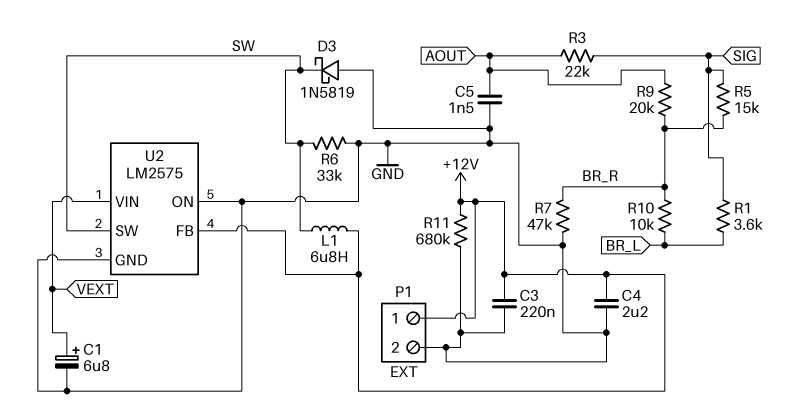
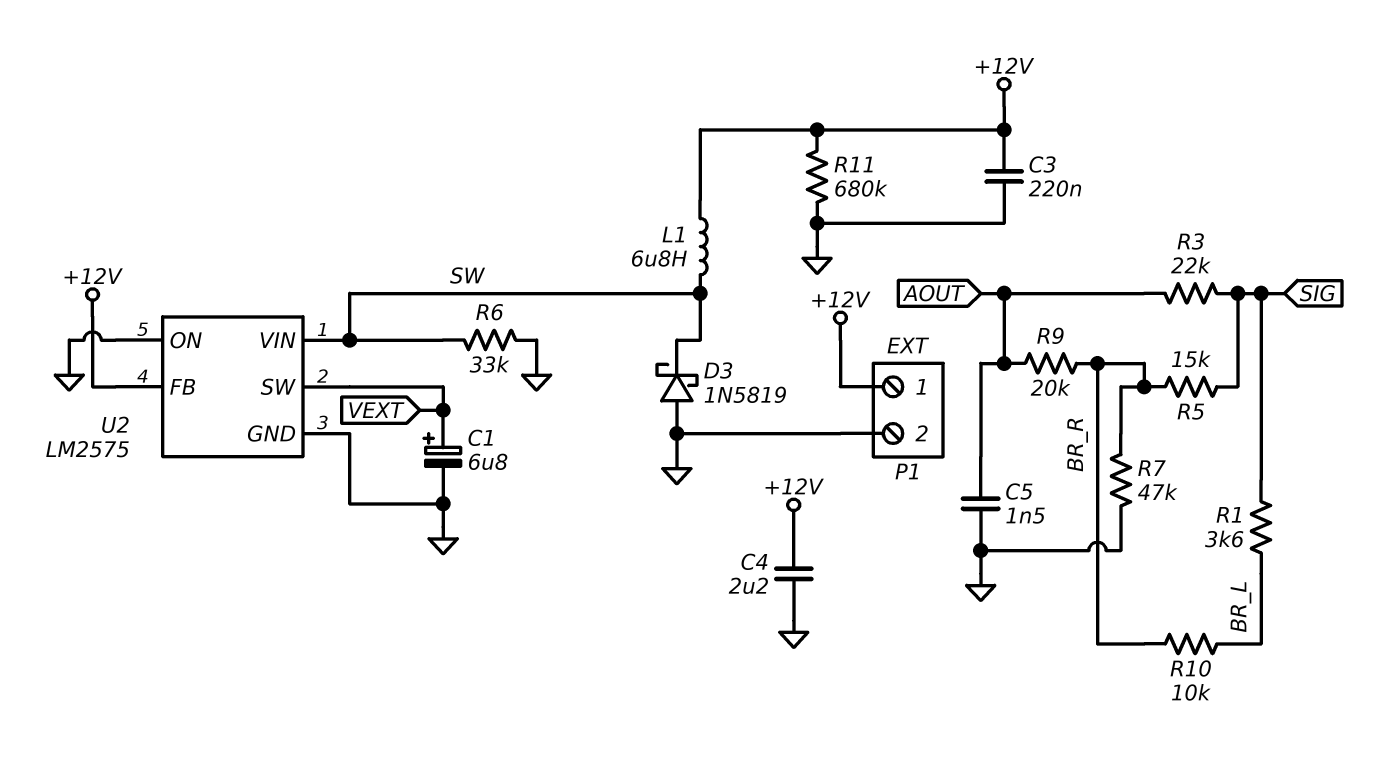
U2 pin SW: SW -> VEXT
U2 pin VIN: VEXT -> SW

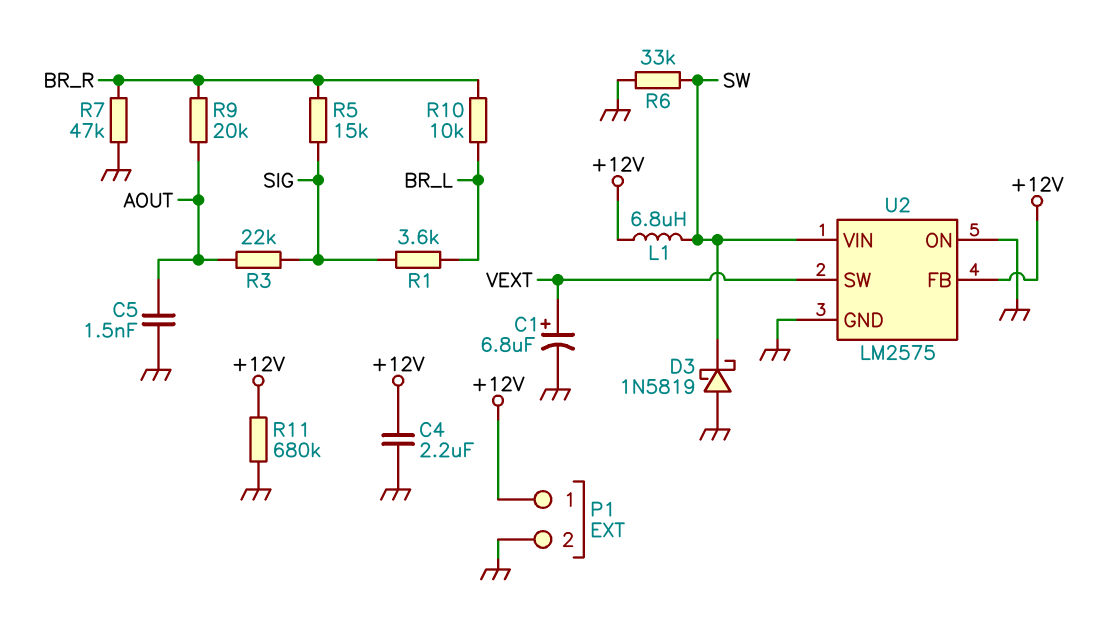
C3: 220nF (+12V, GND) -> none

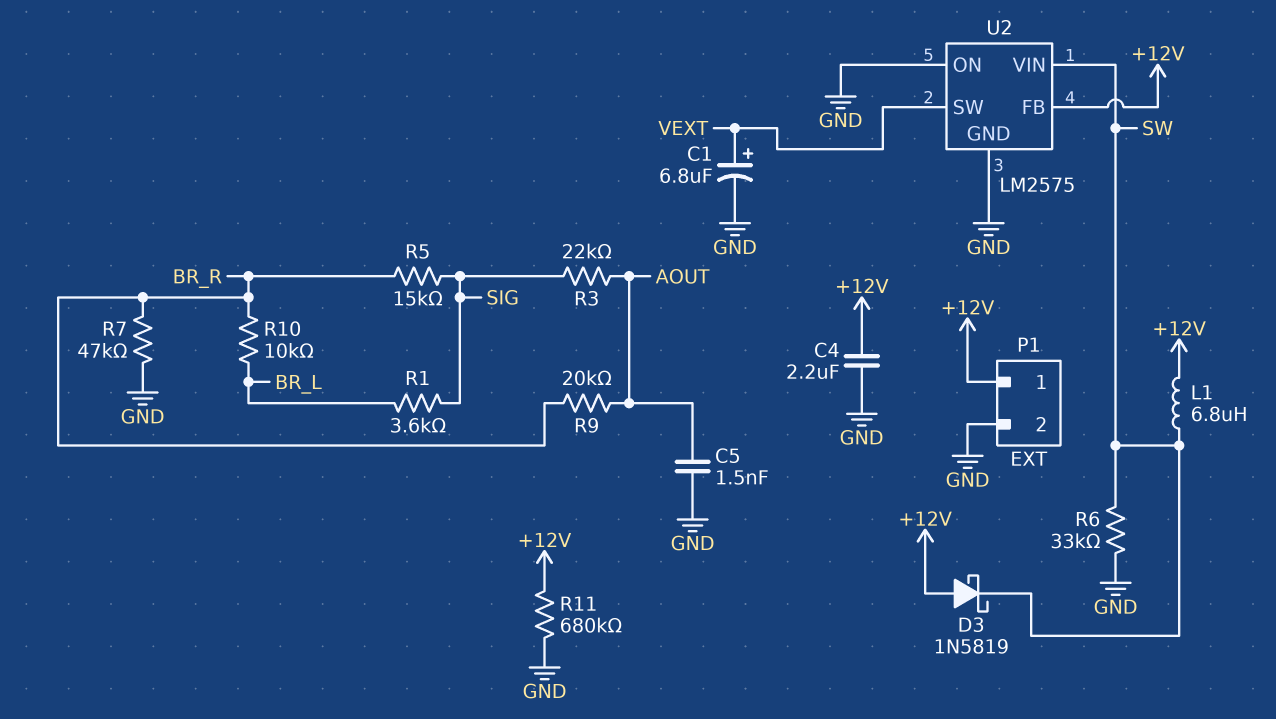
D3: schottky 1N5819 (A GND, K SW) -> schottky 1N5819 (A +12V, K SW)

